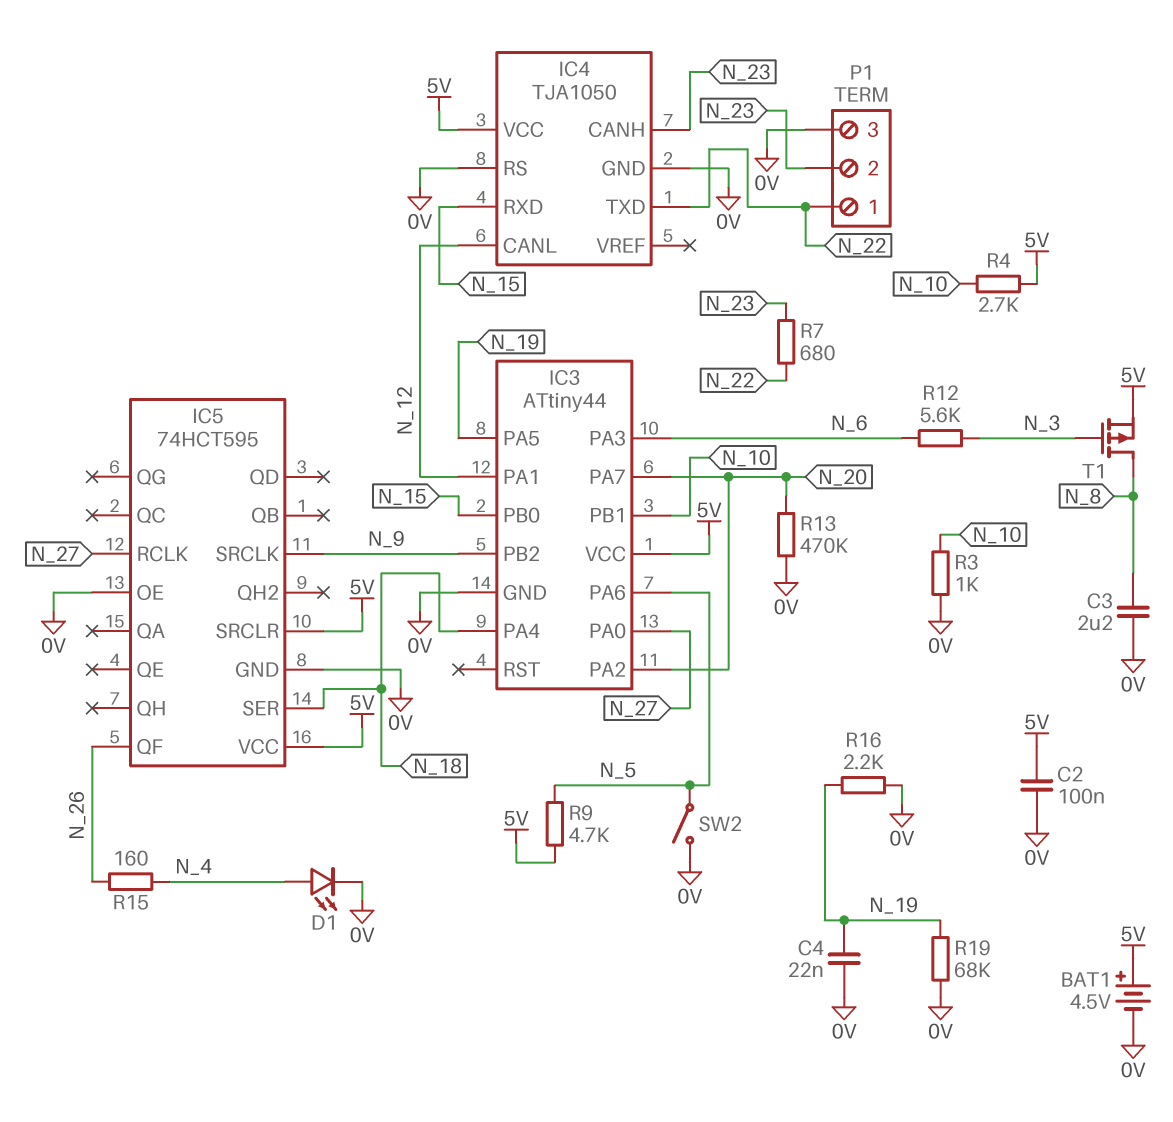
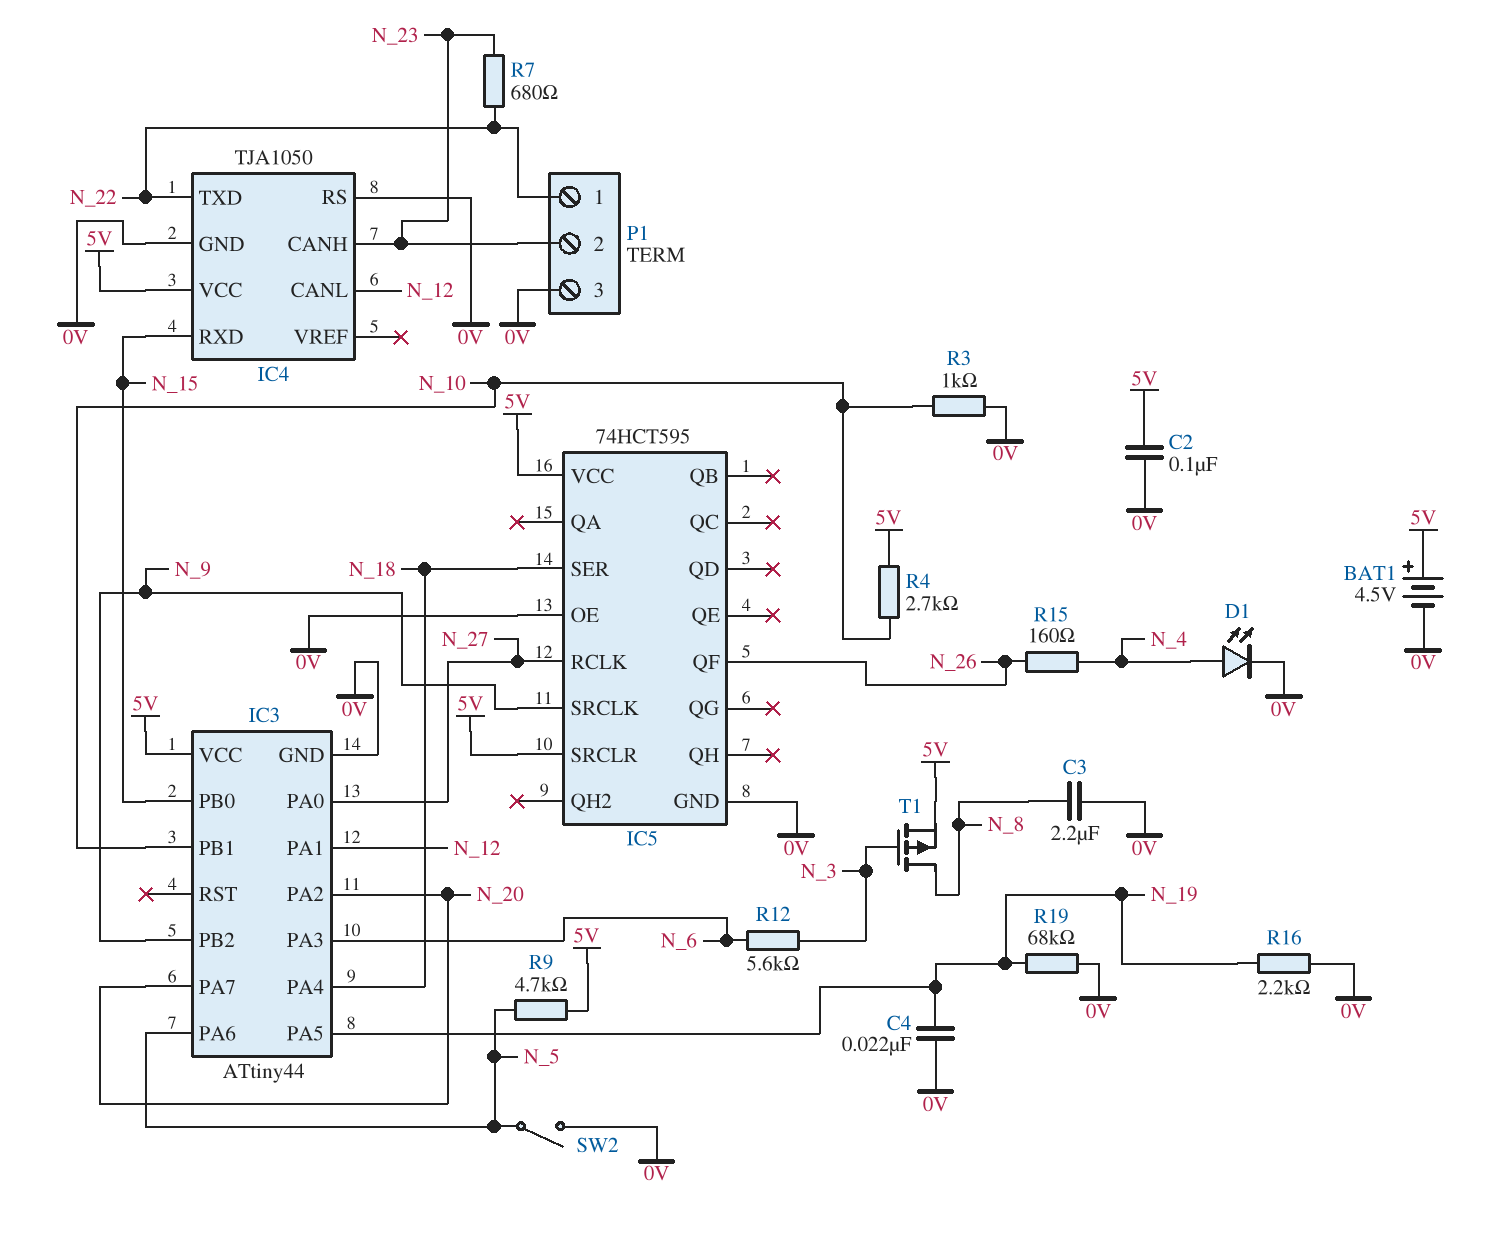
R13: 470k (0V, N_20) -> none

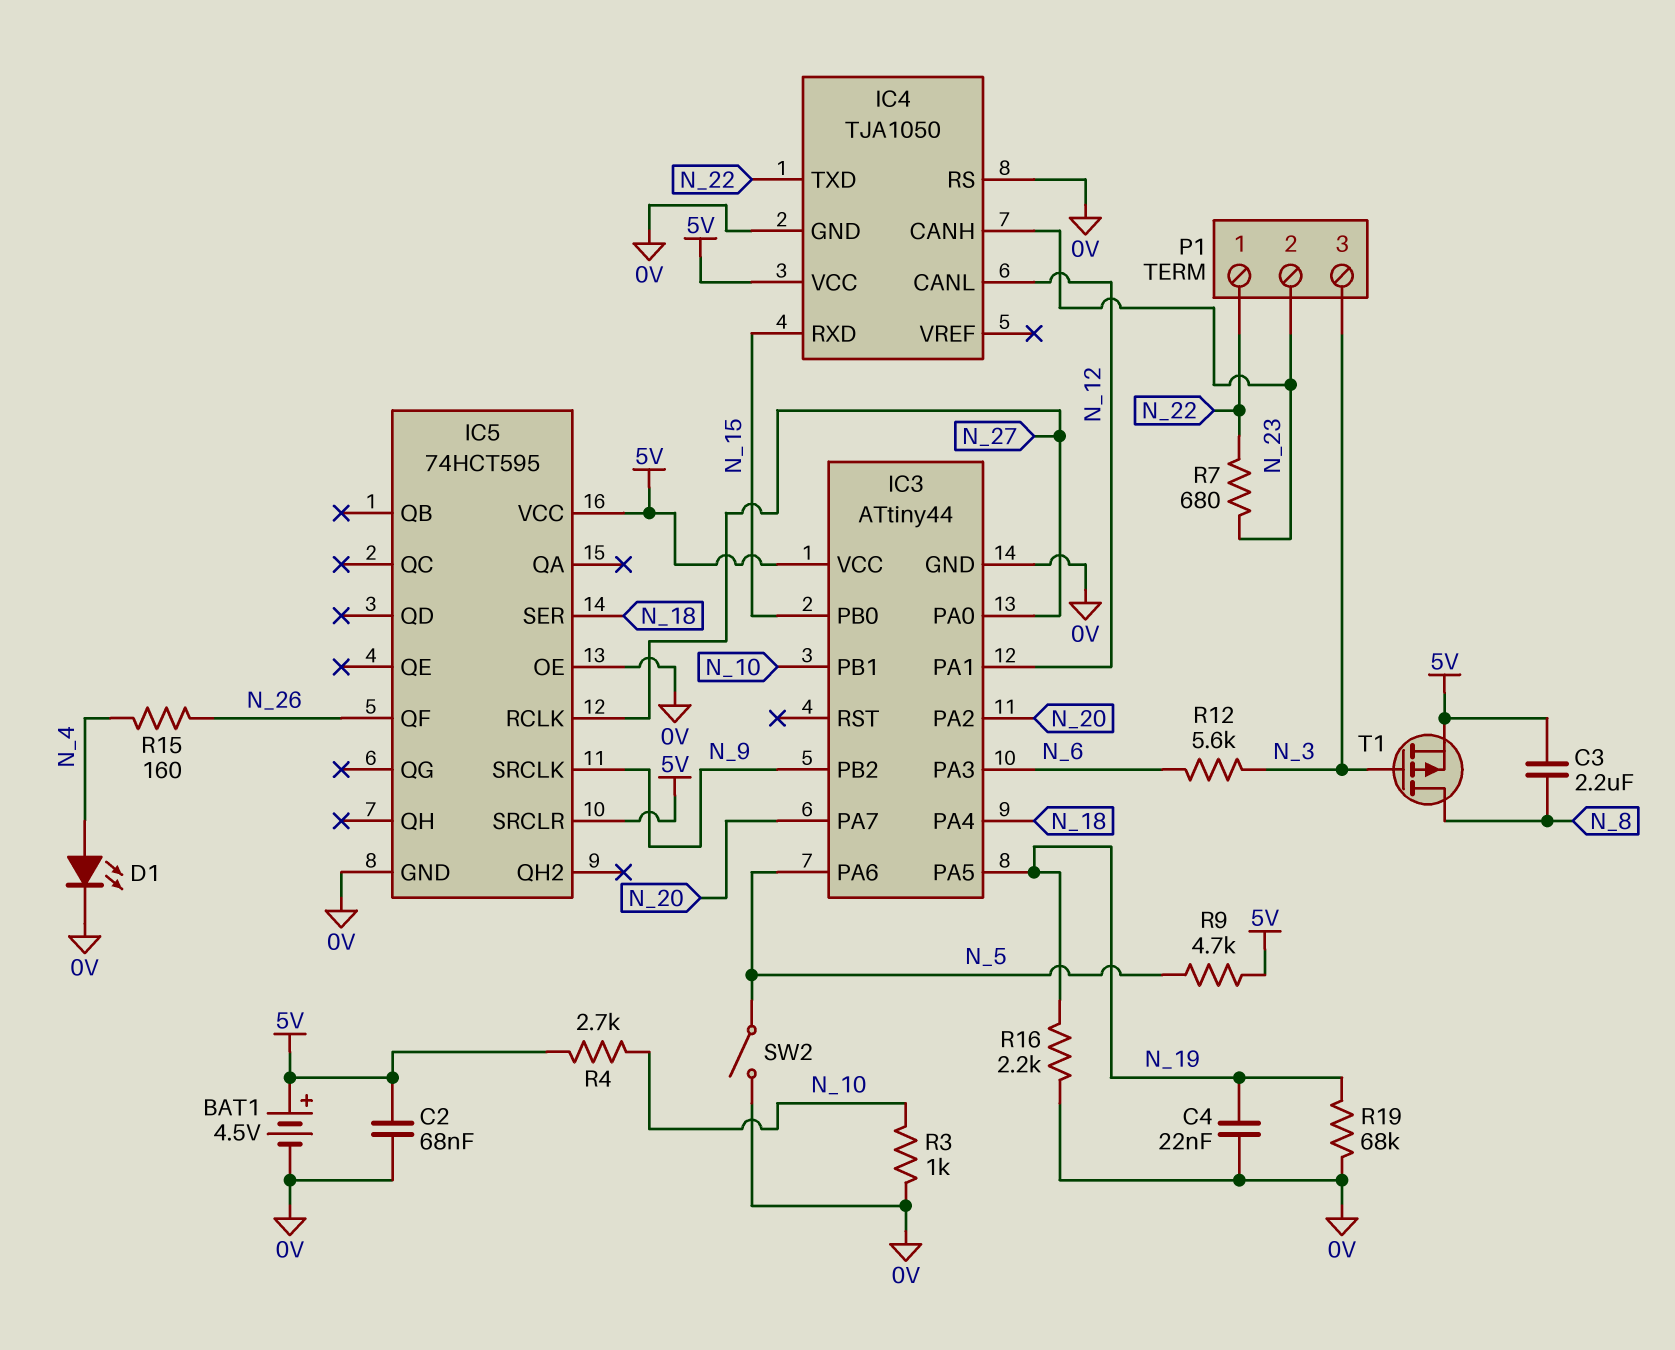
C2: 100nF (0V, 5V) -> 68nF (0V, 5V)
C3: 2.2uF (0V, N_8) -> 2.2uF (5V, N_8)
P1 pin 3: 0V -> N_3

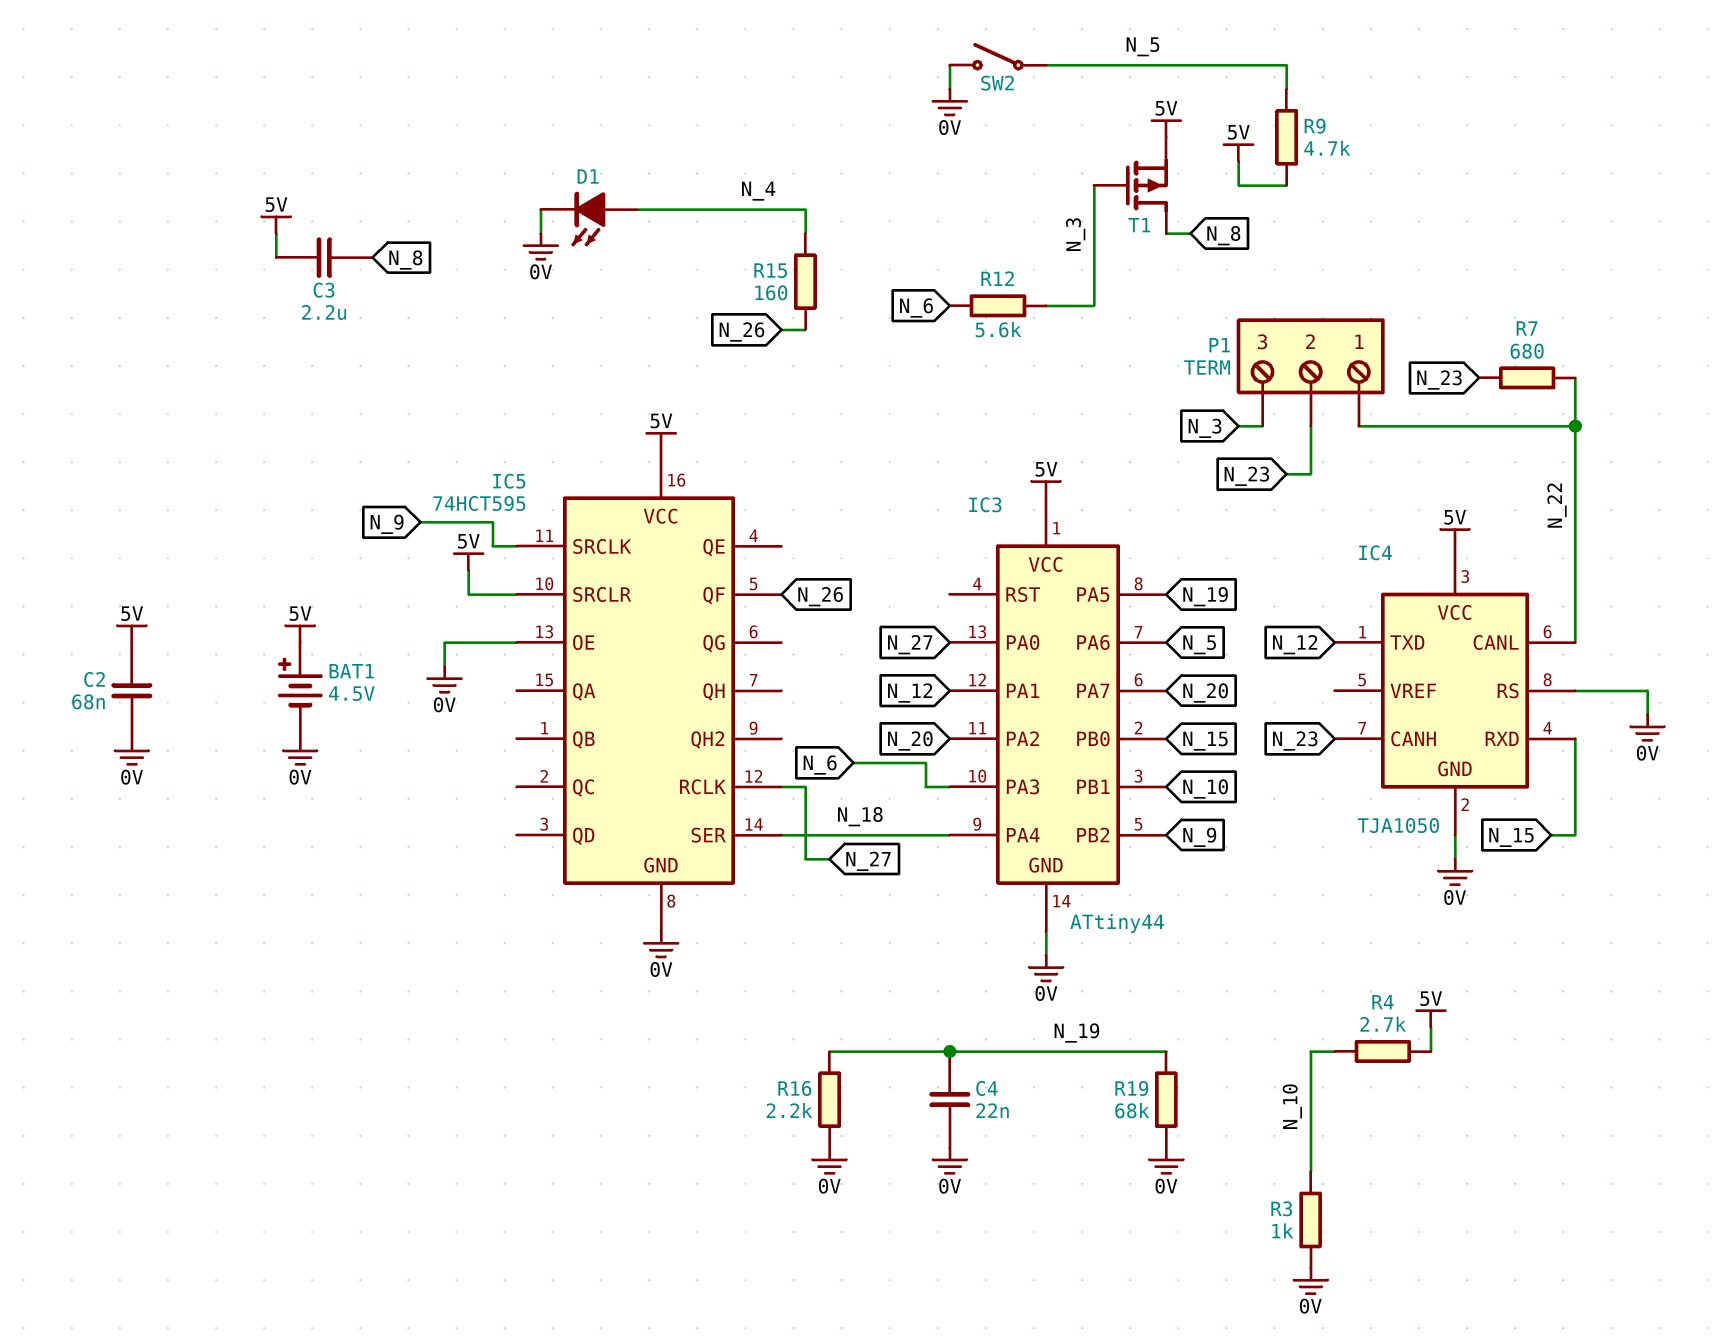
IC4 pin CANL: N_12 -> N_22
IC4 pin TXD: N_22 -> N_12

